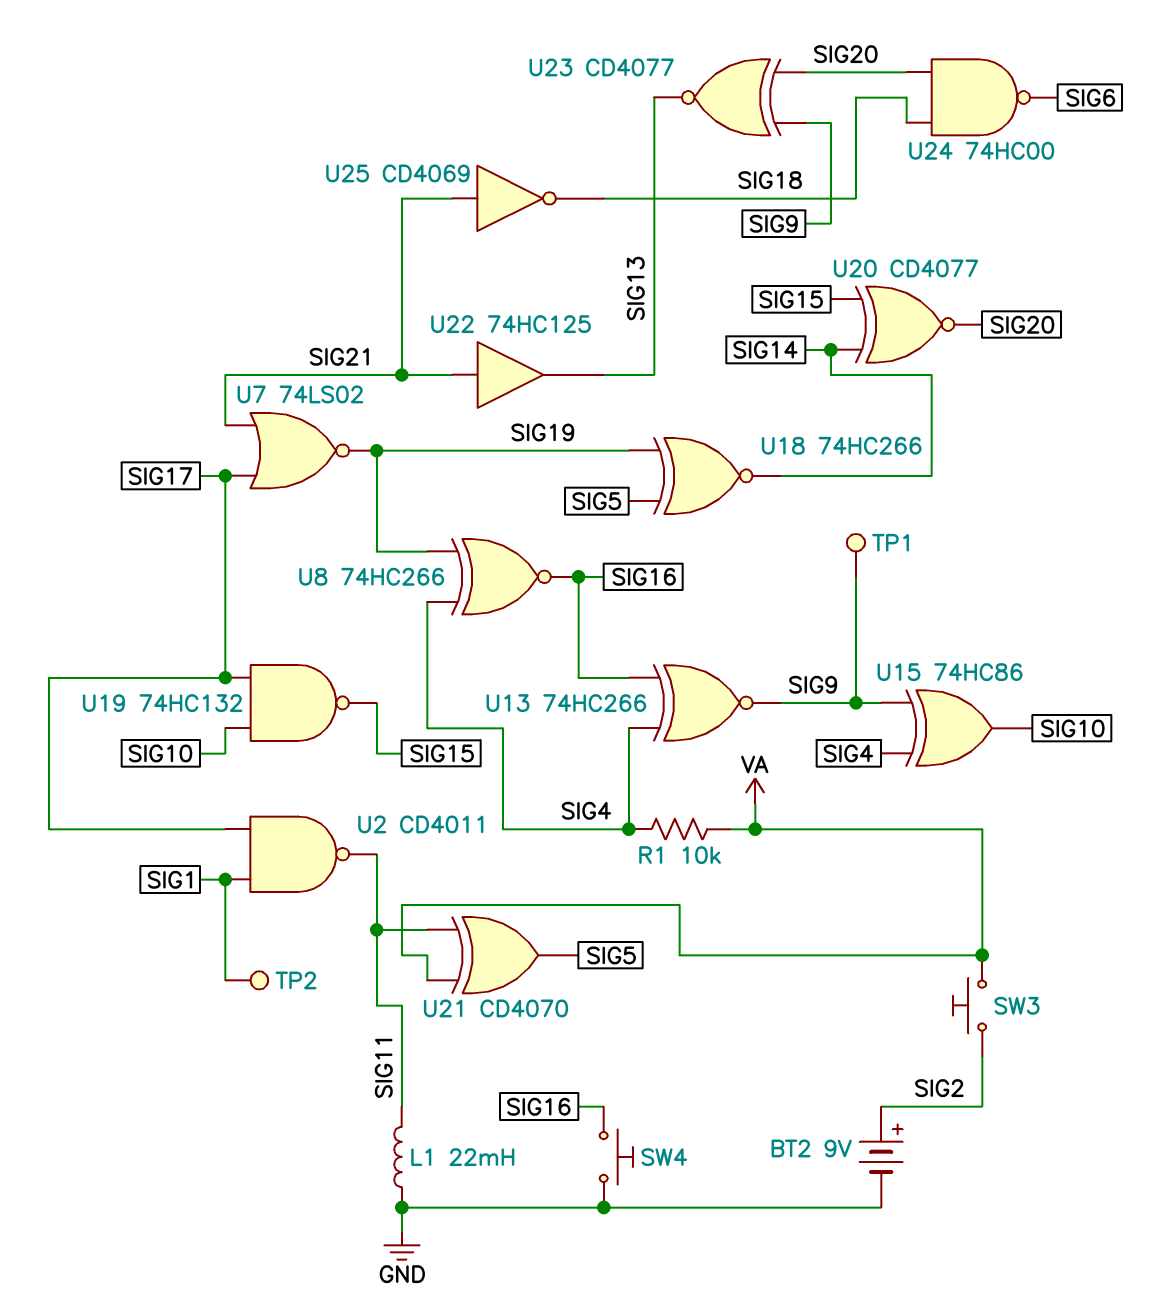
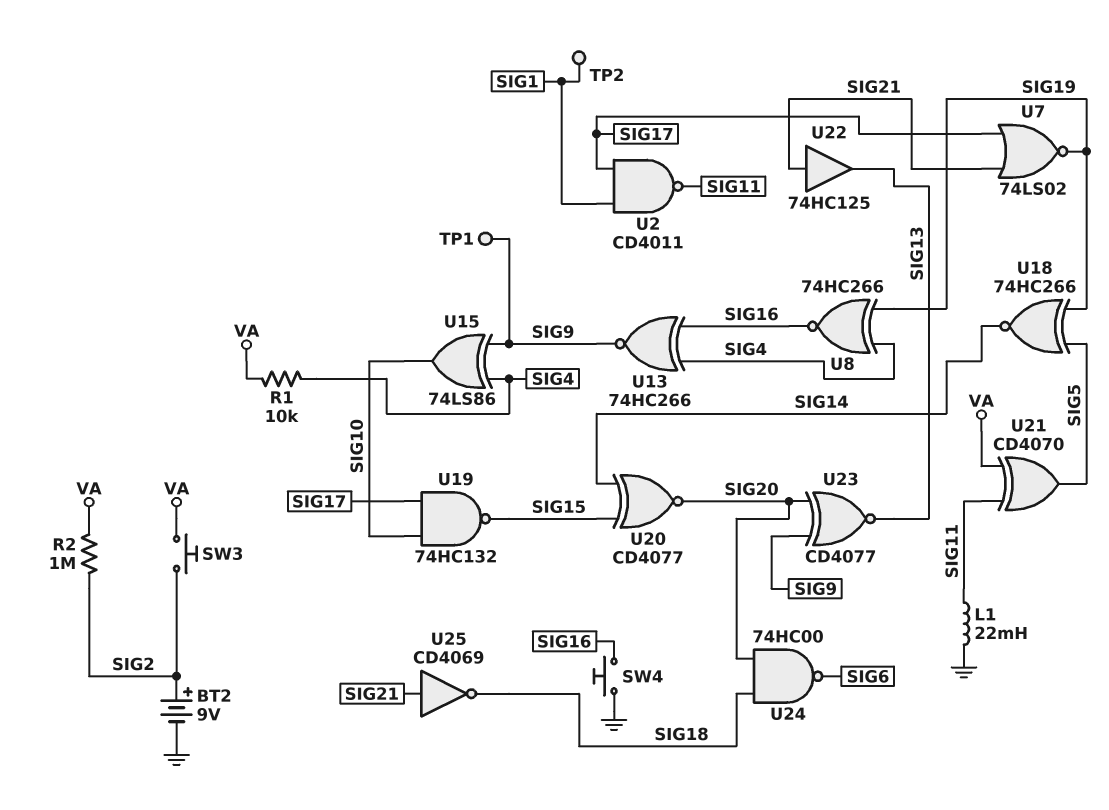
R2: none -> 1M (SIG2, VA)
U15: XOR 74HC86 (in SIG4, in SIG9, out SIG10) -> XOR 74LS86 (in SIG4, in SIG9, out SIG10)

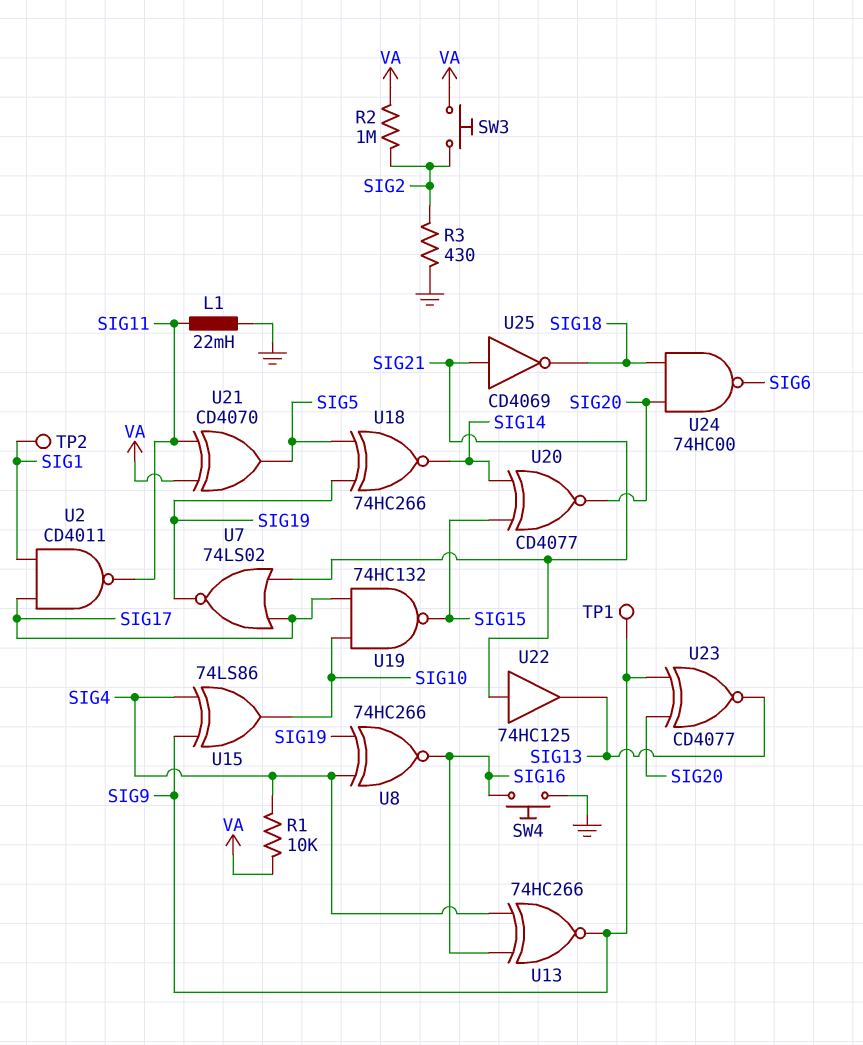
BT2: 9V (plus SIG2, minus GND) -> none
R3: none -> 430 (GND, SIG2)

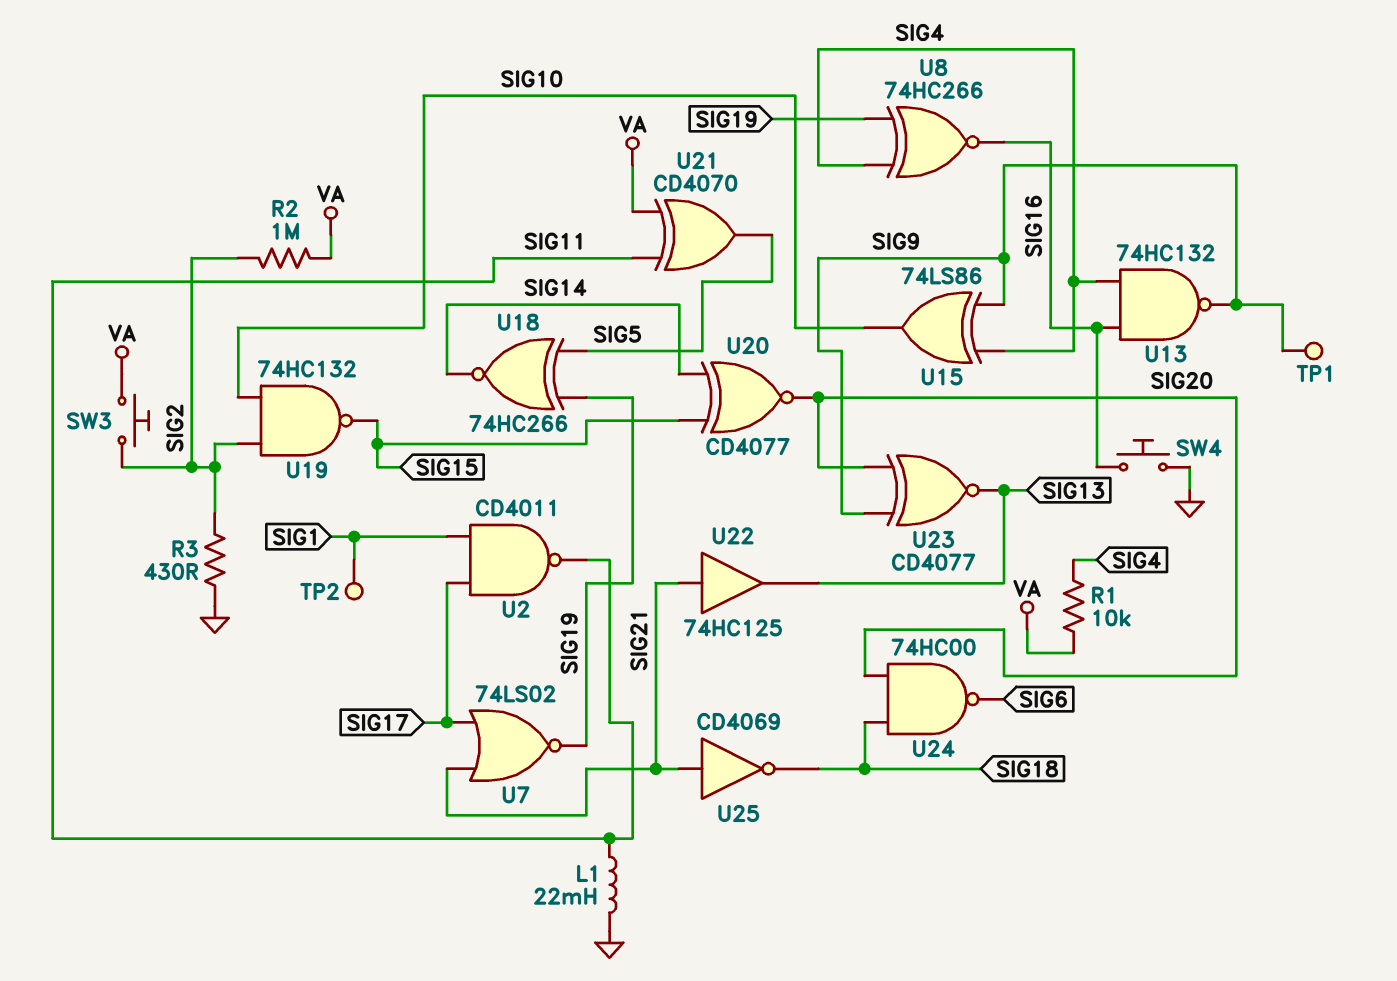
U13: XNOR 74HC266 (in SIG4, in SIG16, out SIG9) -> NAND 74HC132 (in SIG4, in SIG16, out SIG9)
U19: NAND 74HC132 (in SIG10, in SIG17, out SIG15) -> NAND 74HC132 (in SIG2, in SIG10, out SIG15)

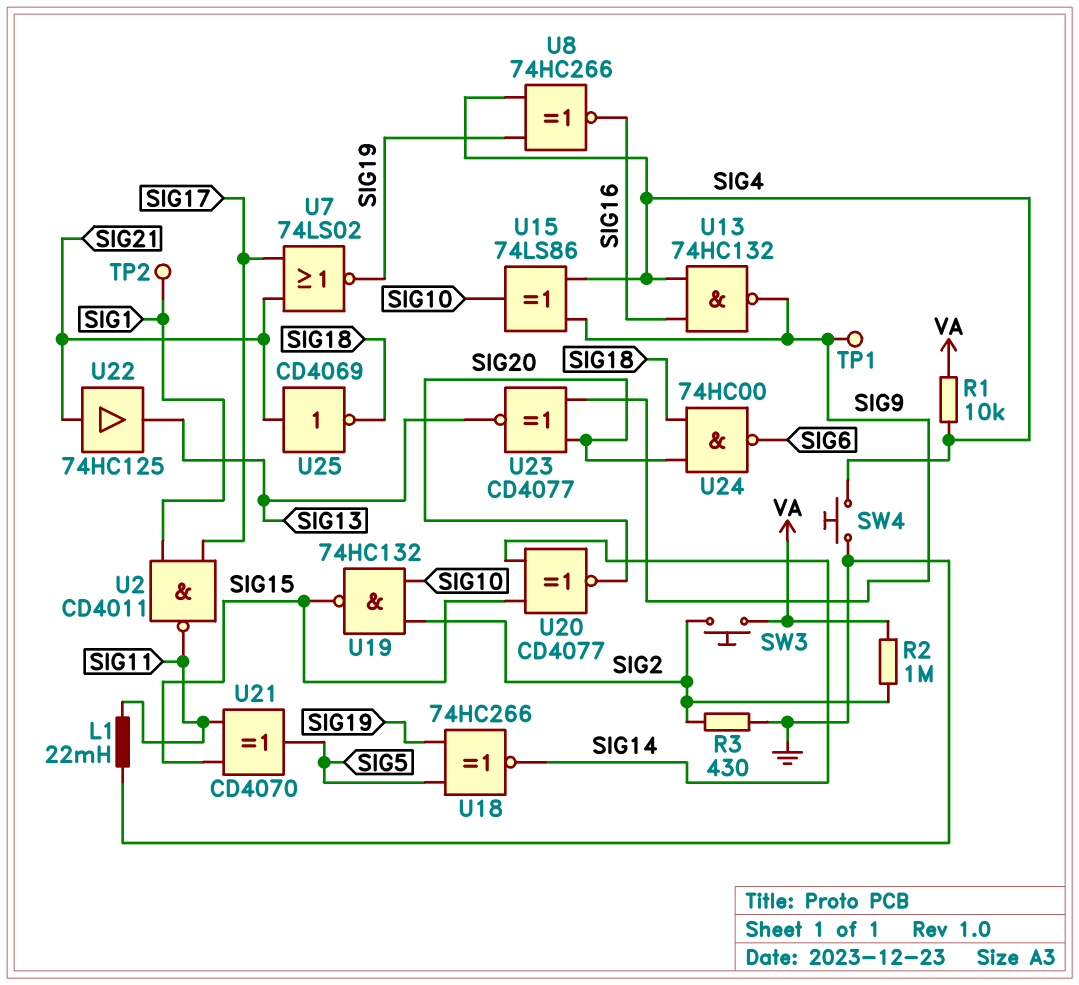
SW4: button (GND, SIG16) -> button (GND, SIG4)
U21: XOR CD4070 (in SIG11, in VA, out SIG5) -> XOR CD4070 (in SIG11, in SIG15, out SIG5)

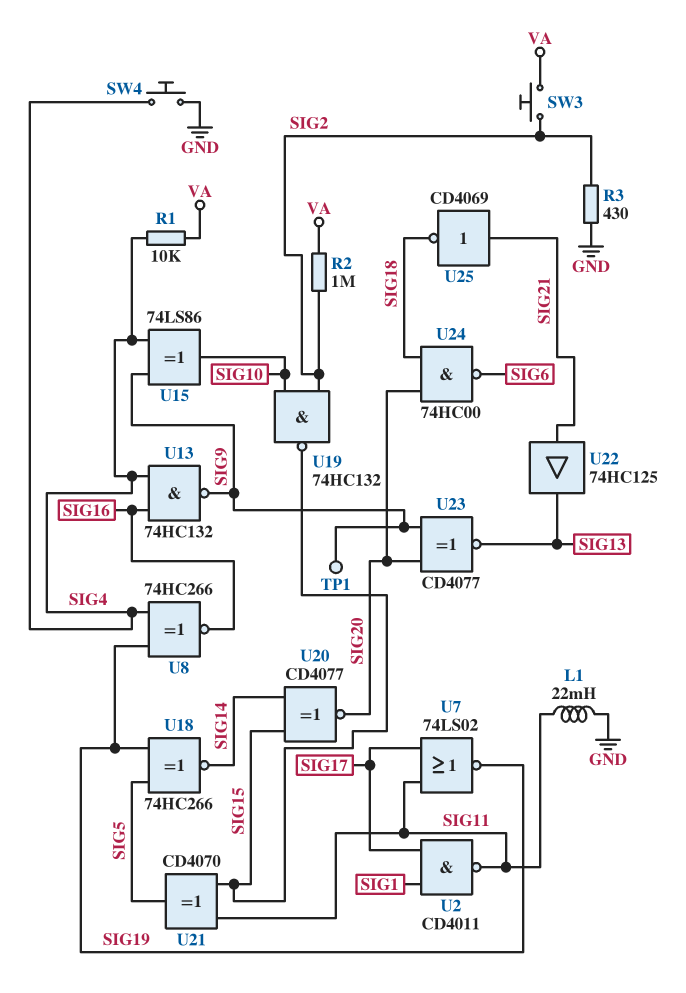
TP2: test point (SIG1) -> none
U7: NOR 74LS02 (in SIG17, in SIG21, out SIG19) -> NOR 74LS02 (in SIG11, in SIG17, out SIG19)

